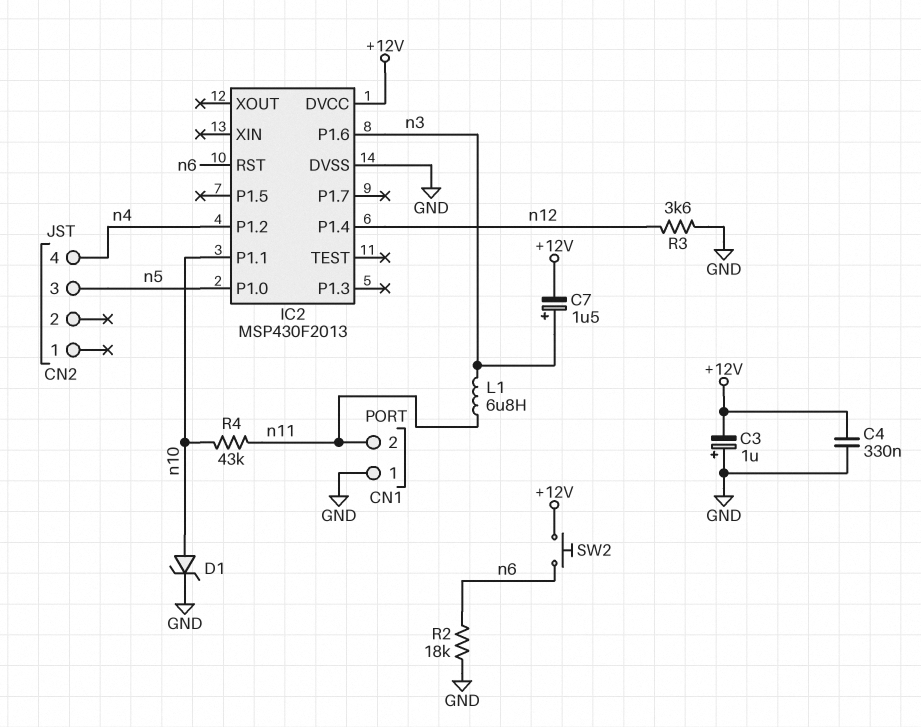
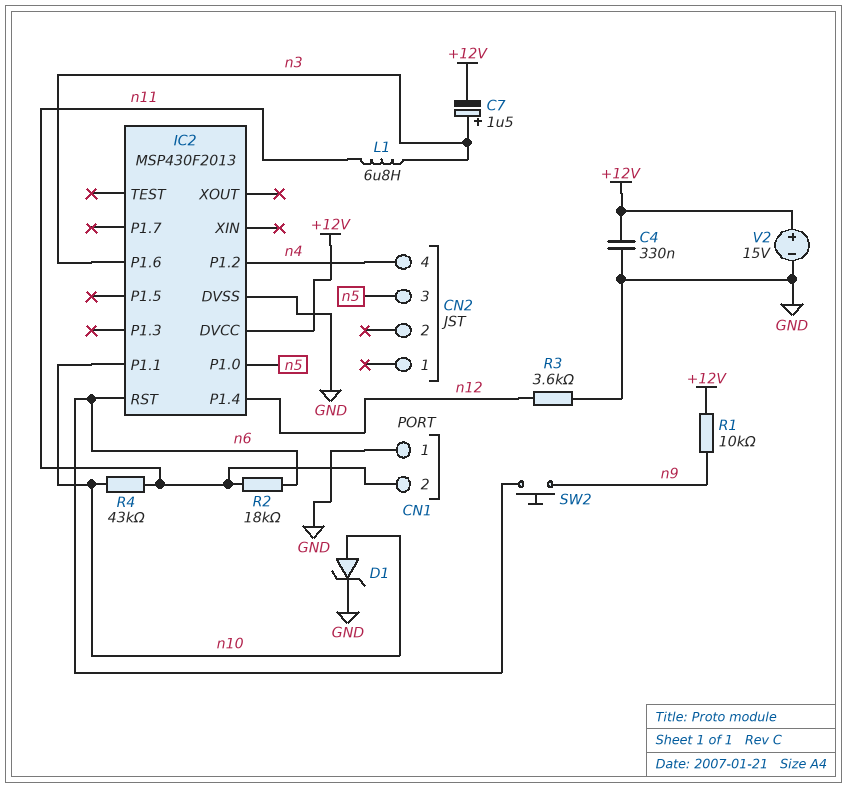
C3: 1uF (plus GND, minus +12V) -> none
R1: none -> 10k (+12V, n9)
R2: 18k (GND, n6) -> 18k (n6, n11)
SW2: button (+12V, n6) -> button (n6, n9)
V2: none -> 15V (plus +12V, minus GND)

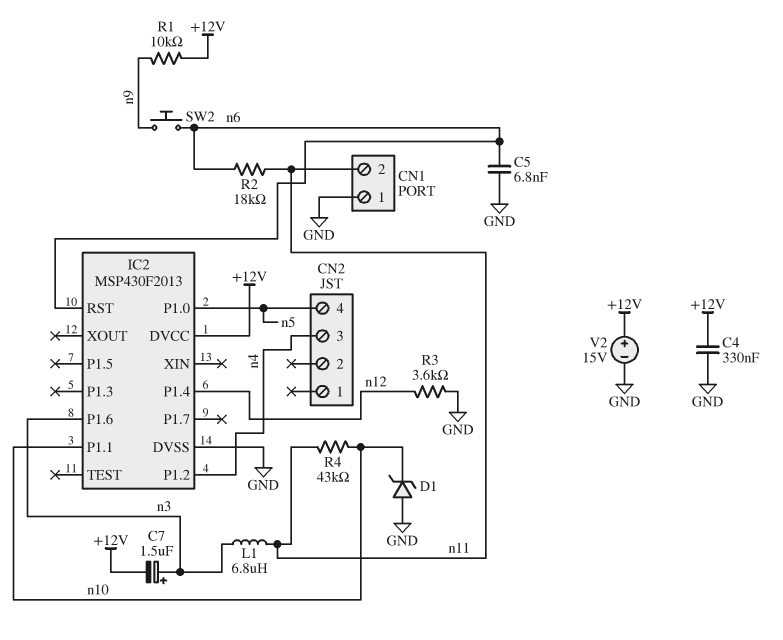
C5: none -> 6.8nF (GND, n6)
CN2 pin 3: n5 -> n4
CN2 pin 4: n4 -> n5
D1: zener (A n10, K GND) -> zener (A GND, K n10)

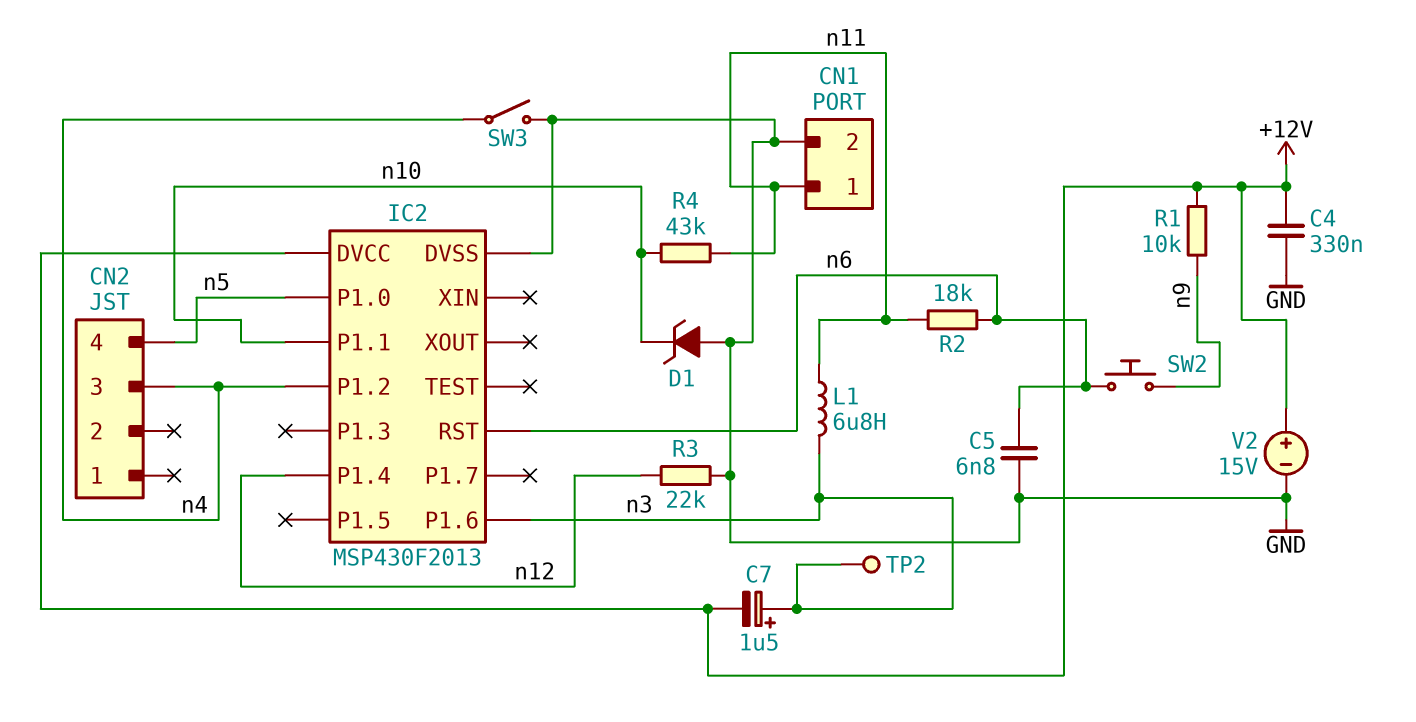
CN1 pin 1: GND -> n11
CN1 pin 2: n11 -> GND
R3: 3.6k (GND, n12) -> 22k (GND, n12)
SW3: none -> switch (GND, n4)
TP2: none -> test point (n3)

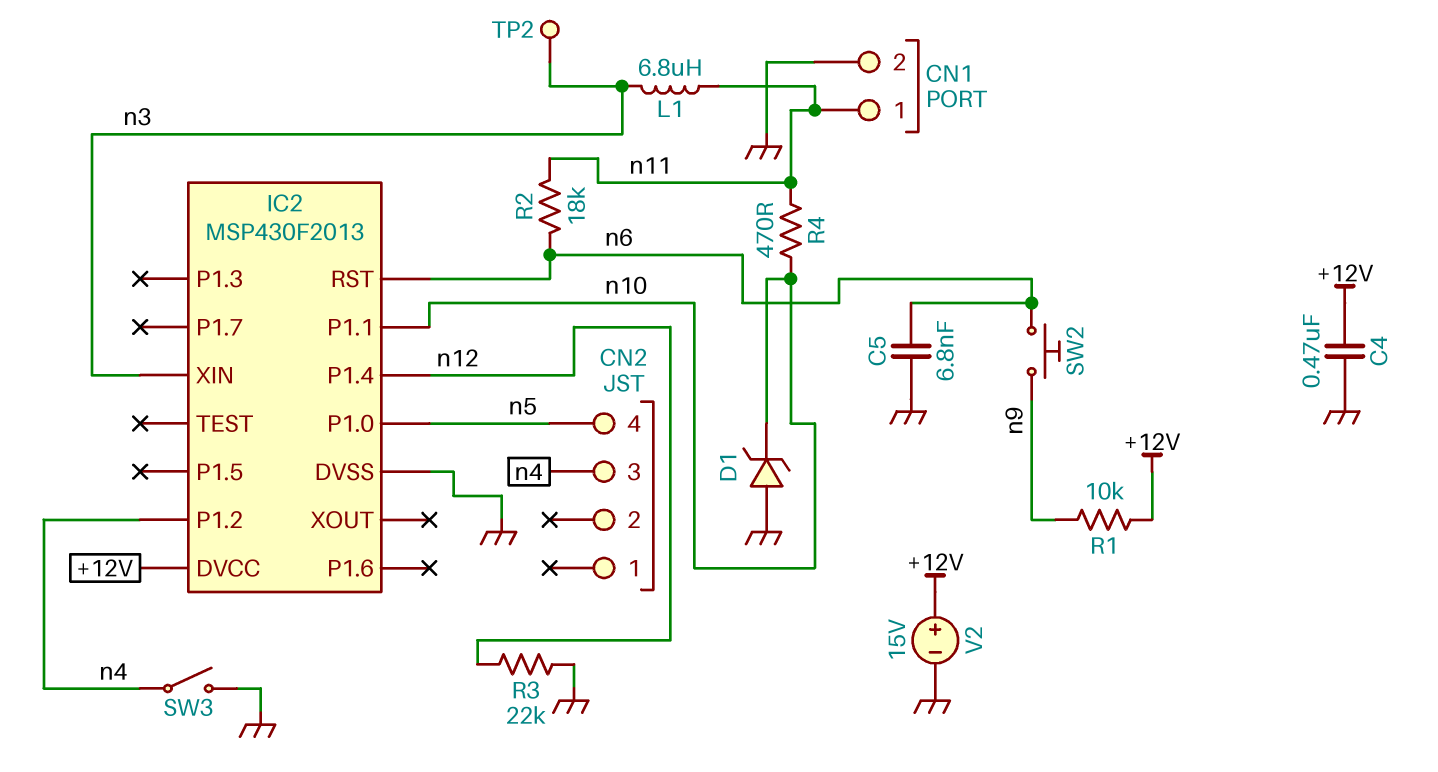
C4: 330nF (+12V, GND) -> 470nF (+12V, GND)
C7: 1.5uF (plus n3, minus +12V) -> none
IC2 pin P1.6: n3 -> none
IC2 pin XIN: none -> n3
R4: 43k (n10, n11) -> 470 (n10, n11)

